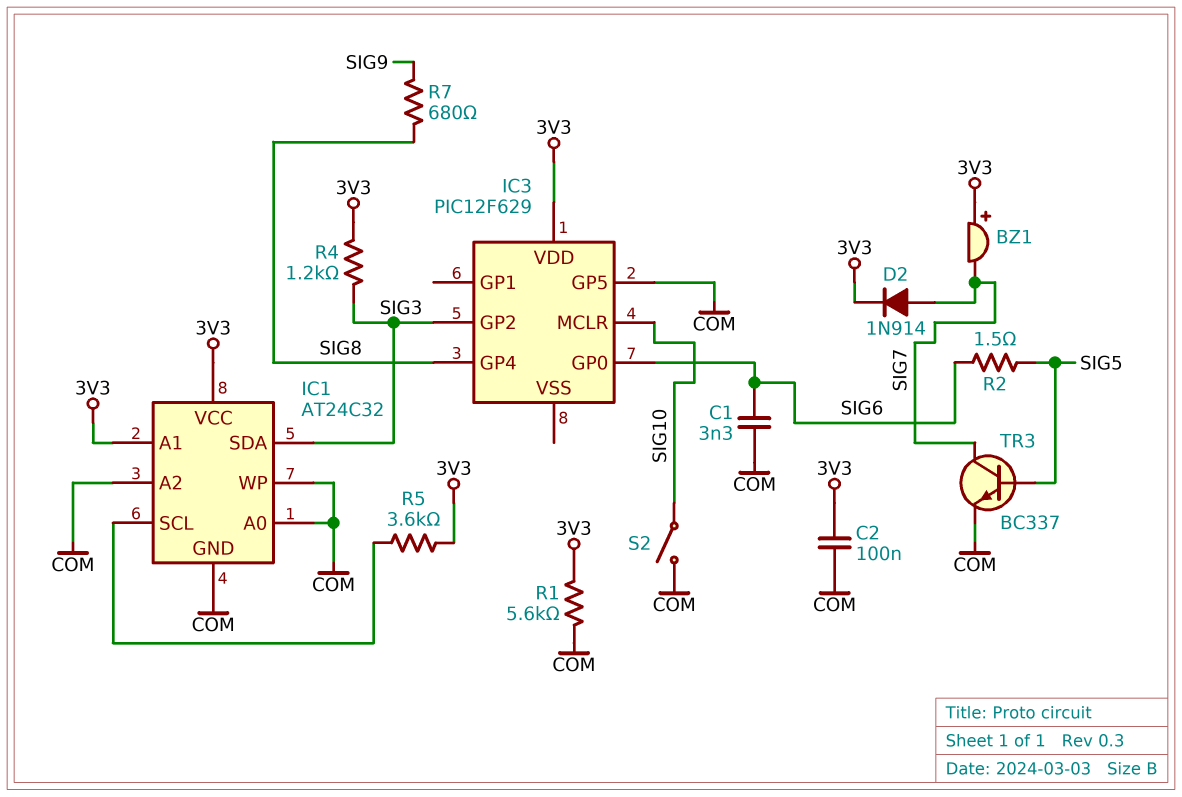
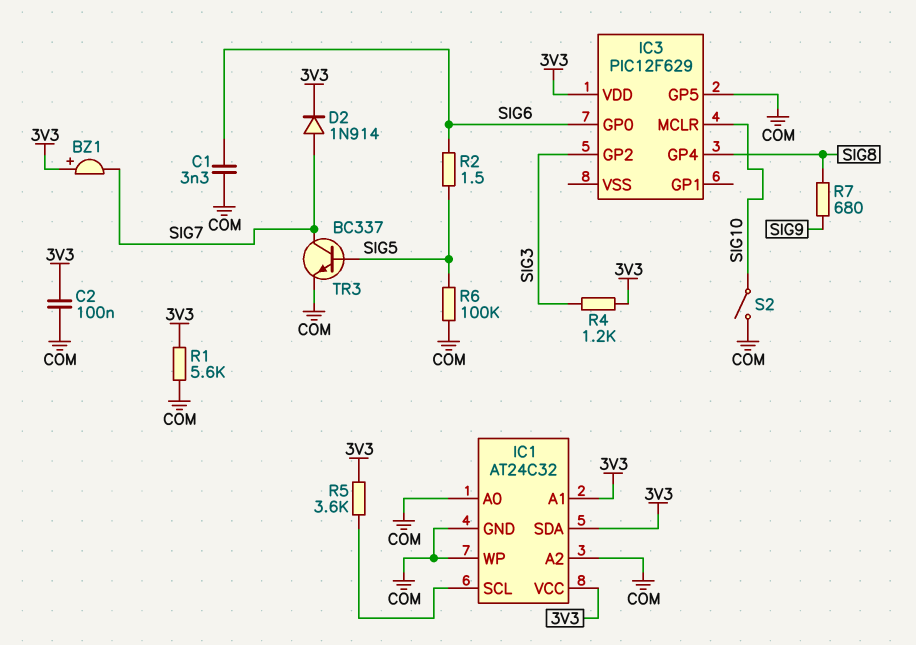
IC1 pin SDA: SIG3 -> 3V3
R6: none -> 100k (COM, SIG5)

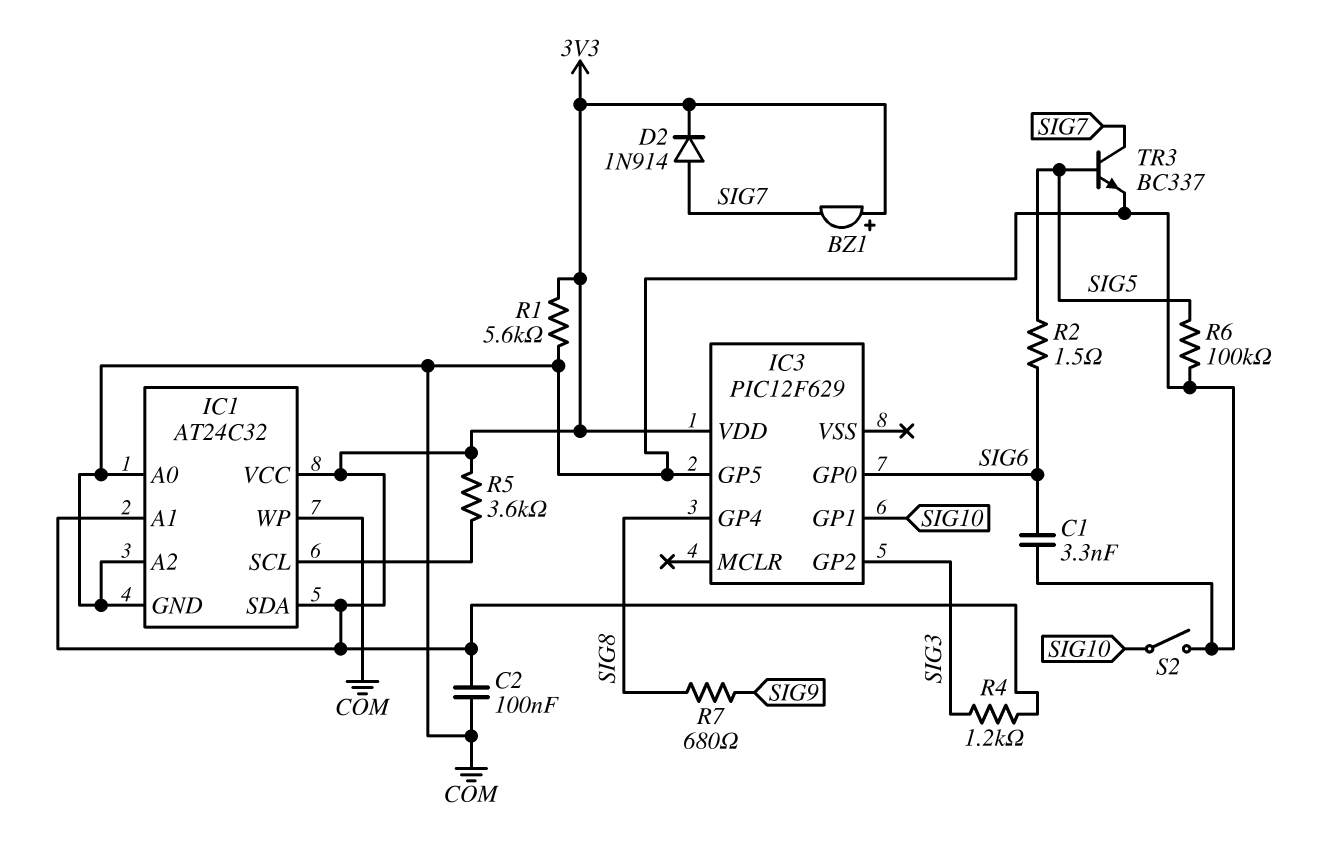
IC3 pin GP1: none -> SIG10
IC3 pin MCLR: SIG10 -> none

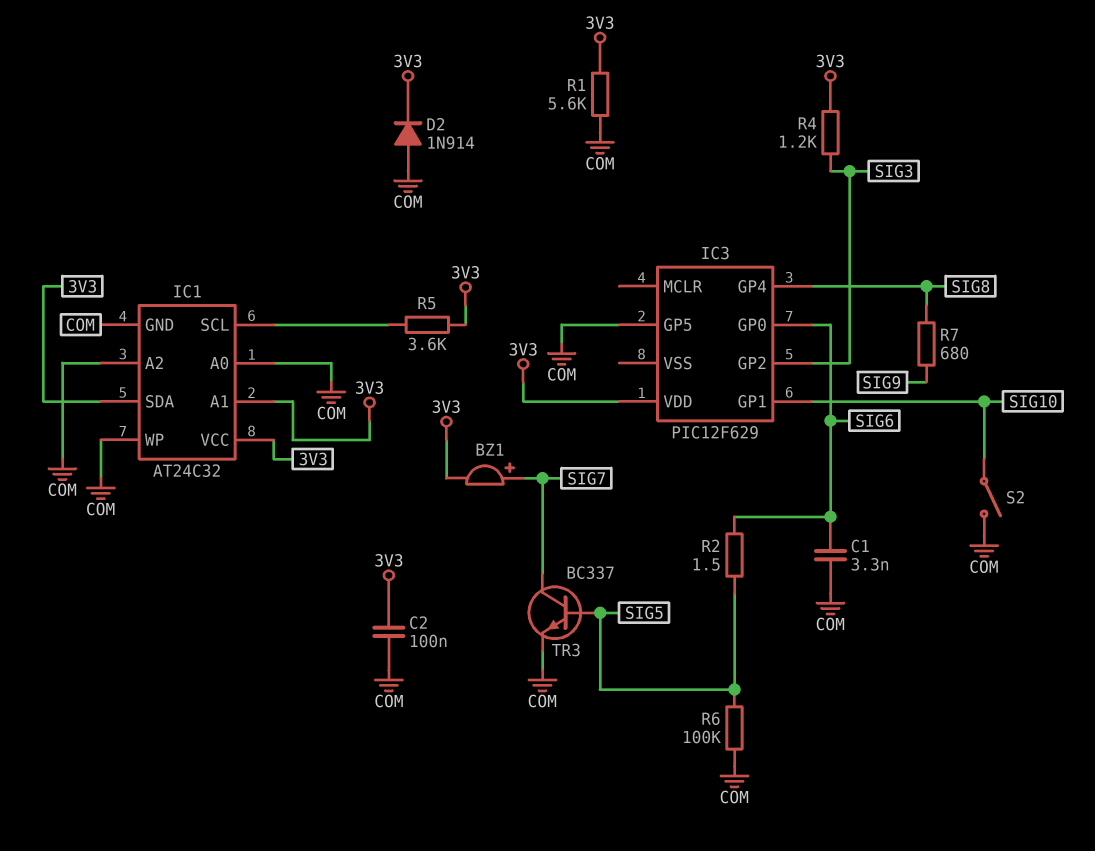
BZ1: buzzer (plus 3V3, minus SIG7) -> buzzer (plus SIG7, minus 3V3)
D2: diode 1N914 (A SIG7, K 3V3) -> diode 1N914 (A COM, K 3V3)

